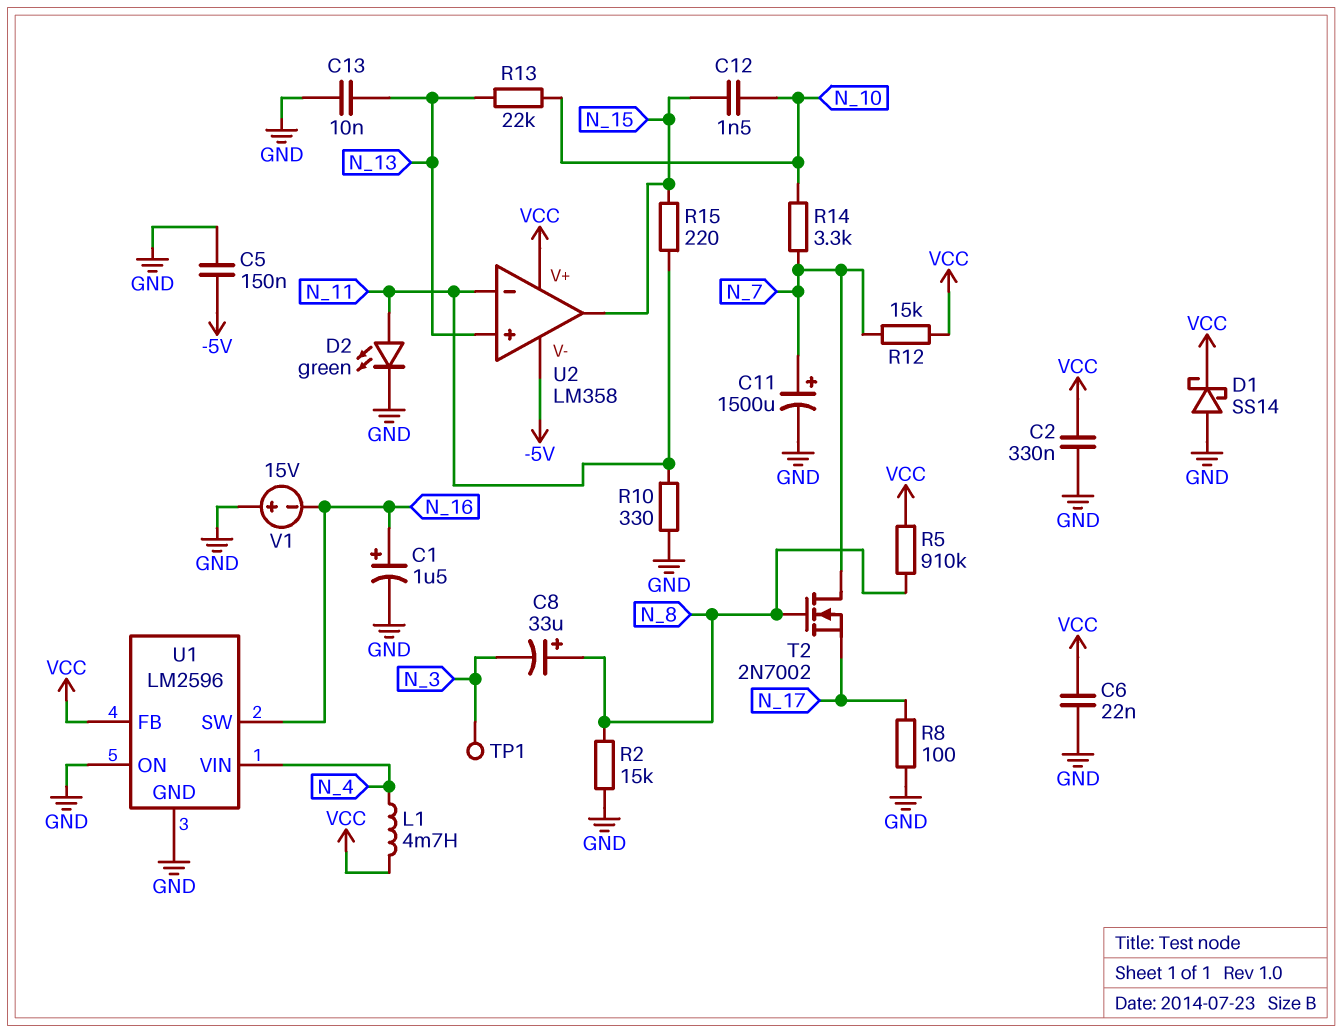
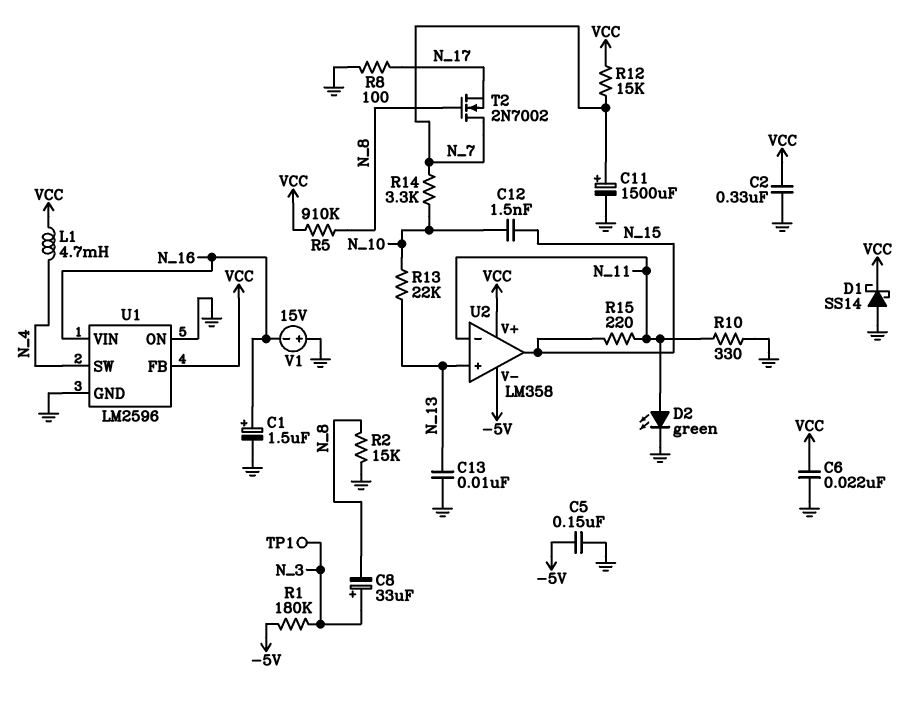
C8: 33uF (plus N_8, minus N_3) -> 33uF (plus N_3, minus N_8)
R1: none -> 180k (-5V, N_3)
U1 pin SW: N_16 -> N_4
U1 pin VIN: N_4 -> N_16

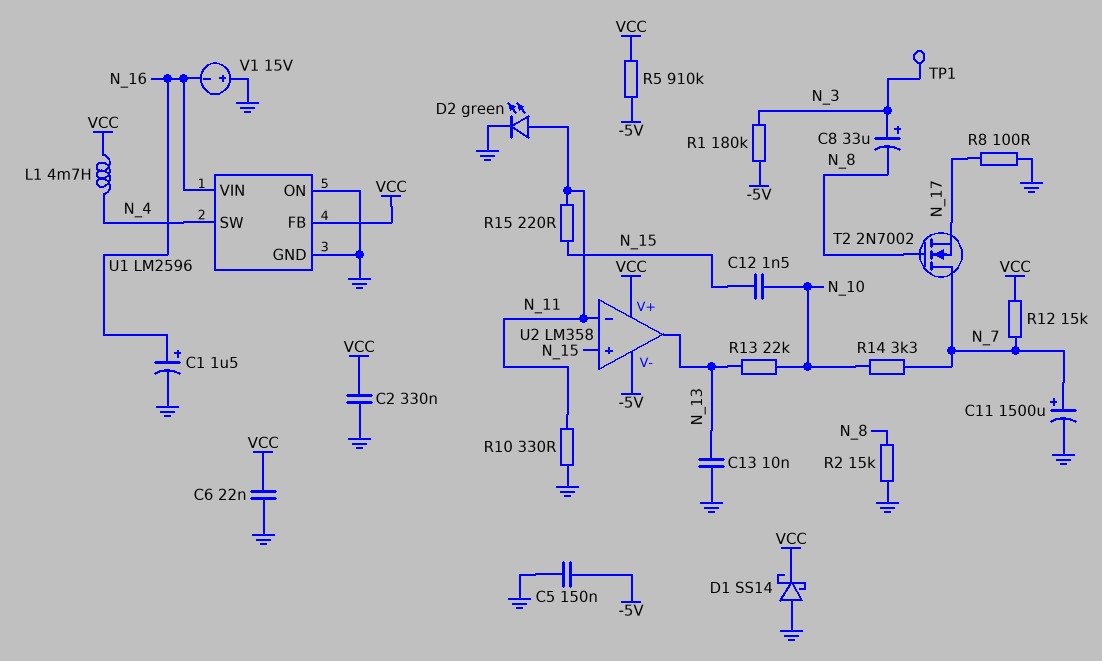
R5: 910k (N_8, VCC) -> 910k (-5V, VCC)
U2 pin in+: N_13 -> N_15
U2 pin out: N_15 -> N_13

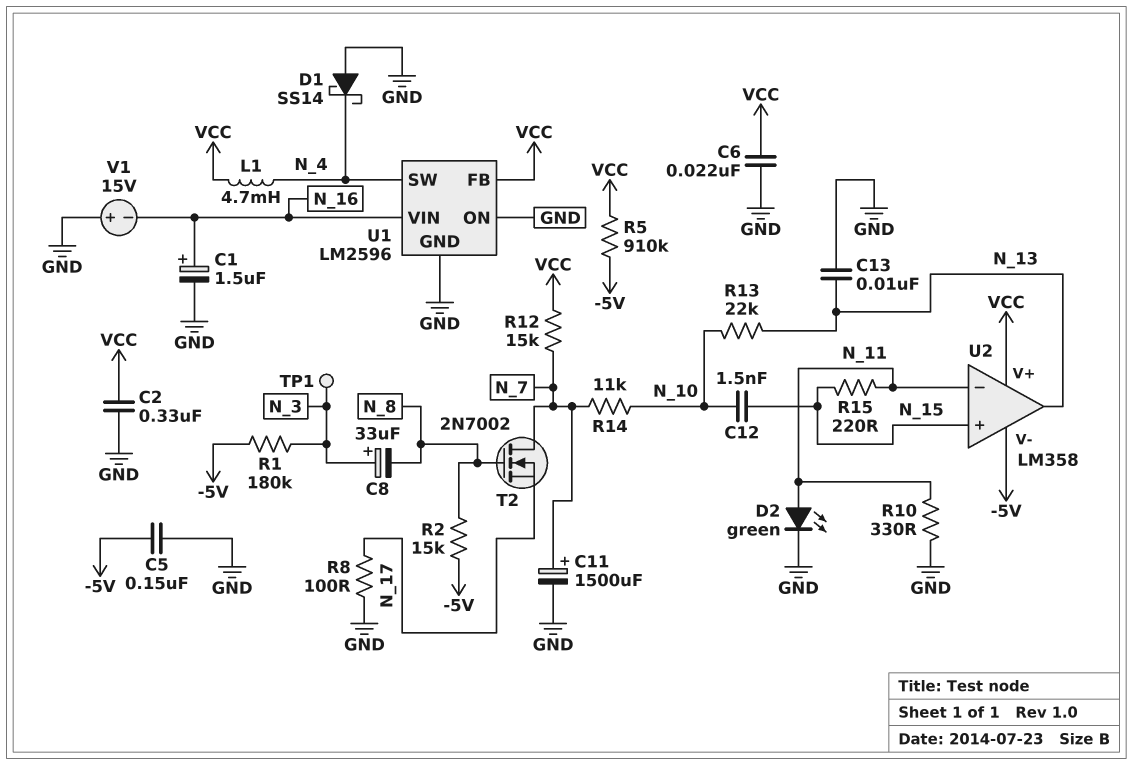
D1: schottky SS14 (A GND, K VCC) -> schottky SS14 (A GND, K N_4)
R2: 15k (GND, N_8) -> 15k (-5V, N_8)
R14: 3.3k (N_7, N_10) -> 11k (N_7, N_10)

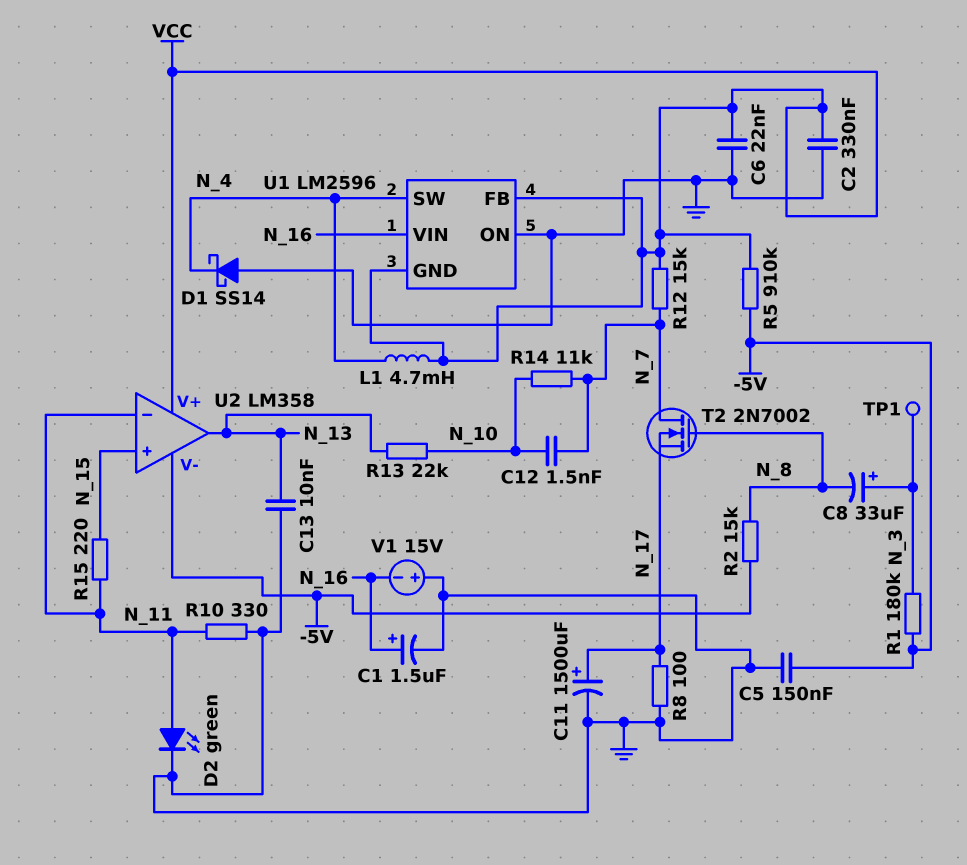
C11: 1500uF (plus N_7, minus GND) -> 1500uF (plus N_17, minus GND)
C12: 1.5nF (N_10, N_15) -> 1.5nF (N_7, N_10)
U1 pin GND: GND -> VCC

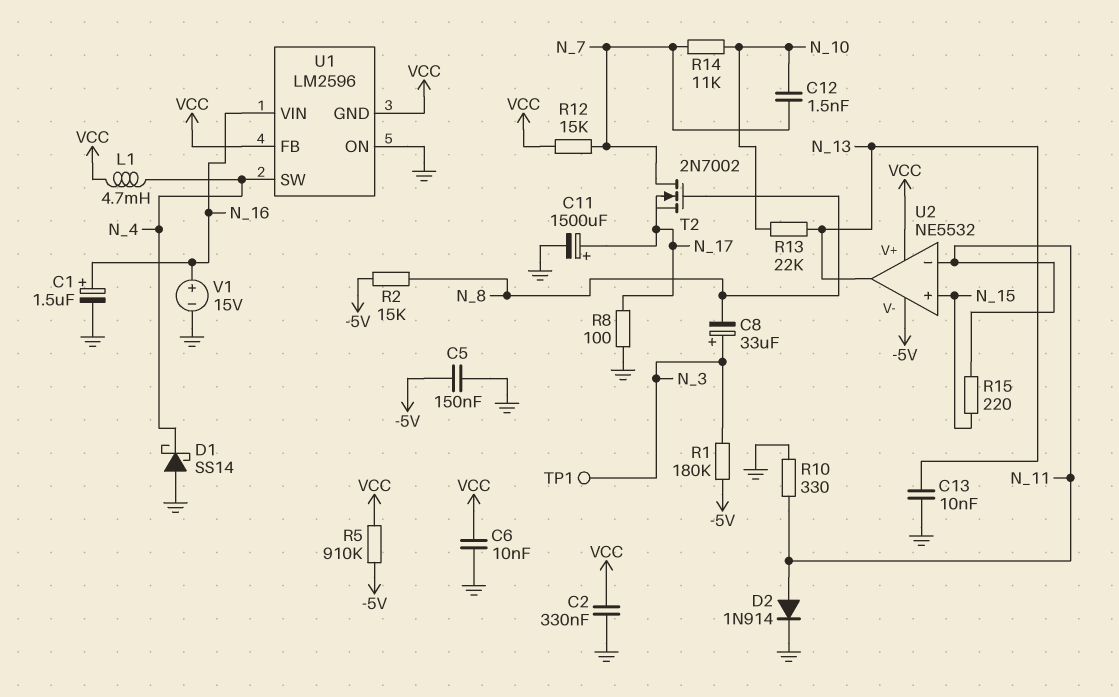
C6: 22nF (GND, VCC) -> 10nF (GND, VCC)
D2: LED green (A N_11, K GND) -> diode 1N914 (A N_11, K GND)
U2: LM358 -> NE5532
V1: 15V (plus GND, minus N_16) -> 15V (plus N_16, minus GND)

